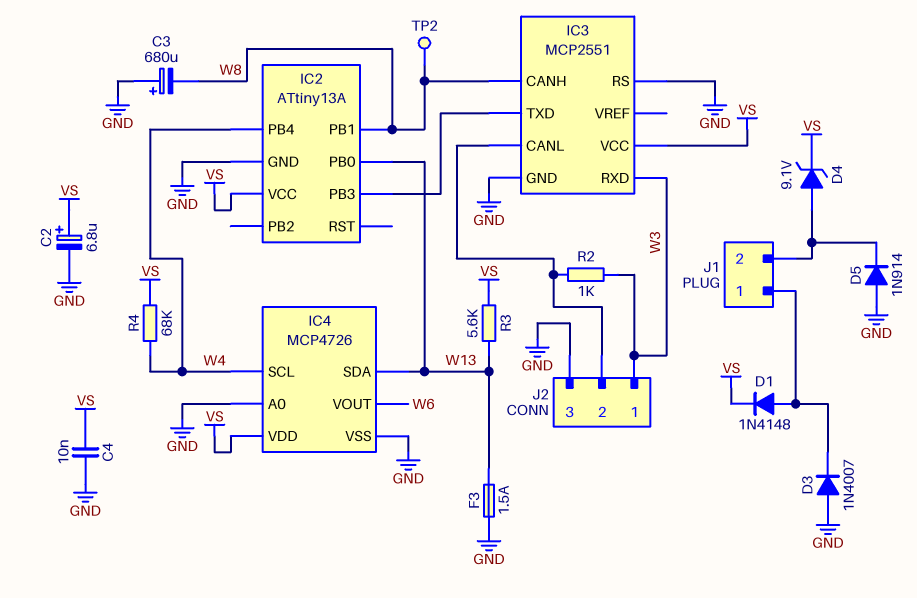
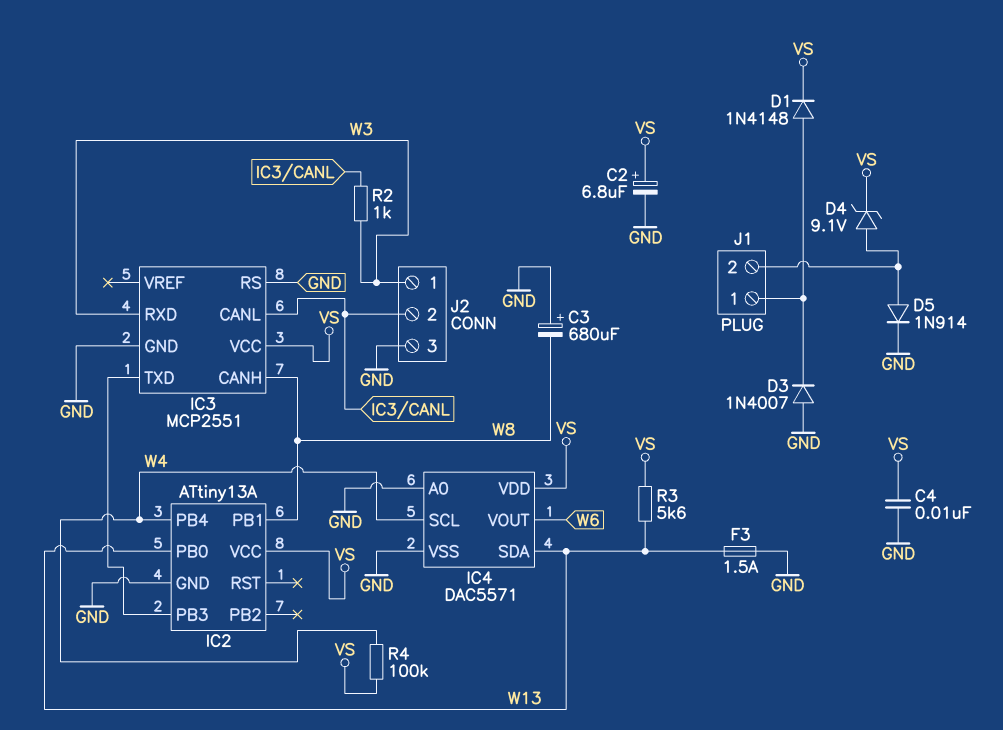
D5: diode 1N914 (A GND, K J1/2) -> diode 1N914 (A J1/2, K GND)
IC4: MCP4726 -> DAC5571
R4: 68k (VS, W4) -> 100k (VS, W4)
TP2: test point (W8) -> none

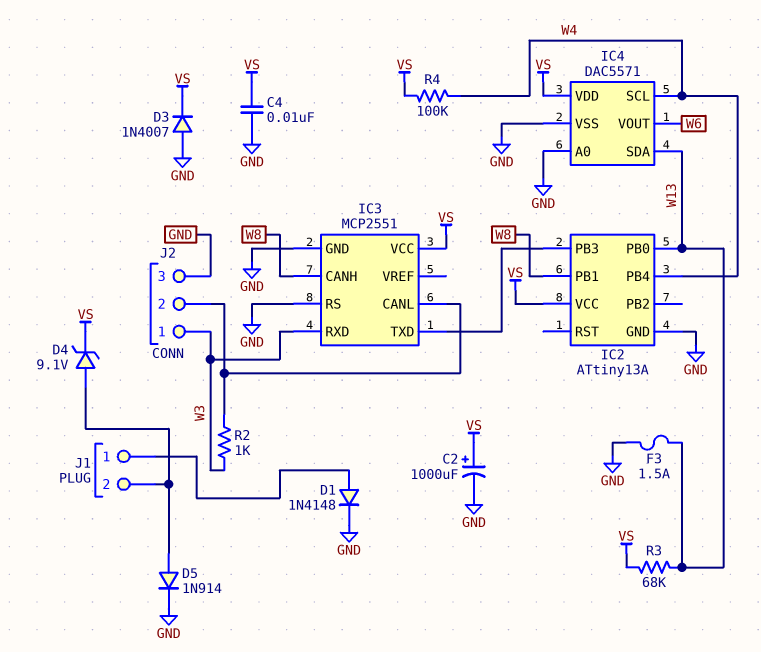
C2: 6.8uF (plus VS, minus GND) -> 1000uF (plus VS, minus GND)
C3: 680uF (plus GND, minus W8) -> none
D1: diode 1N4148 (A J1/1, K VS) -> diode 1N4148 (A J1/1, K GND)
D3: diode 1N4007 (A GND, K J1/1) -> diode 1N4007 (A GND, K VS)
R3: 5.6k (VS, W13) -> 68k (VS, W13)

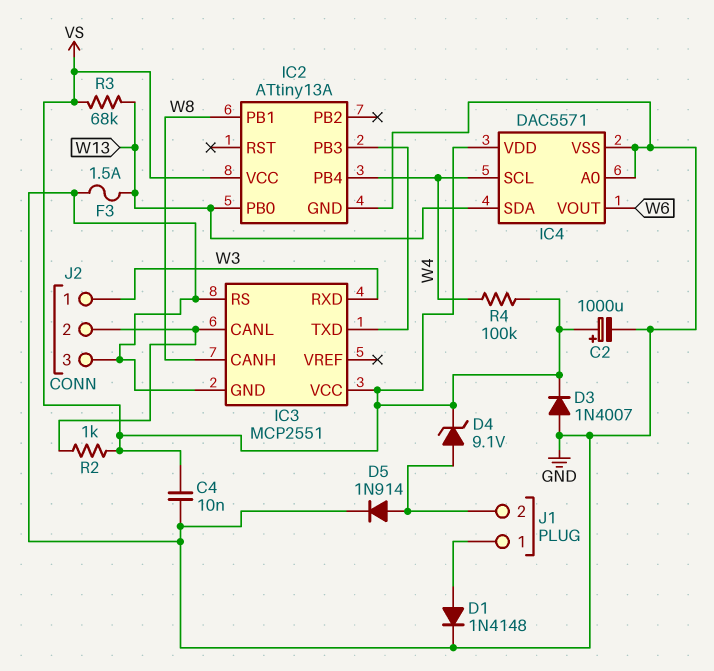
R2: 1k (IC3/CANL, W3) -> 1k (IC3/CANL, VS)

